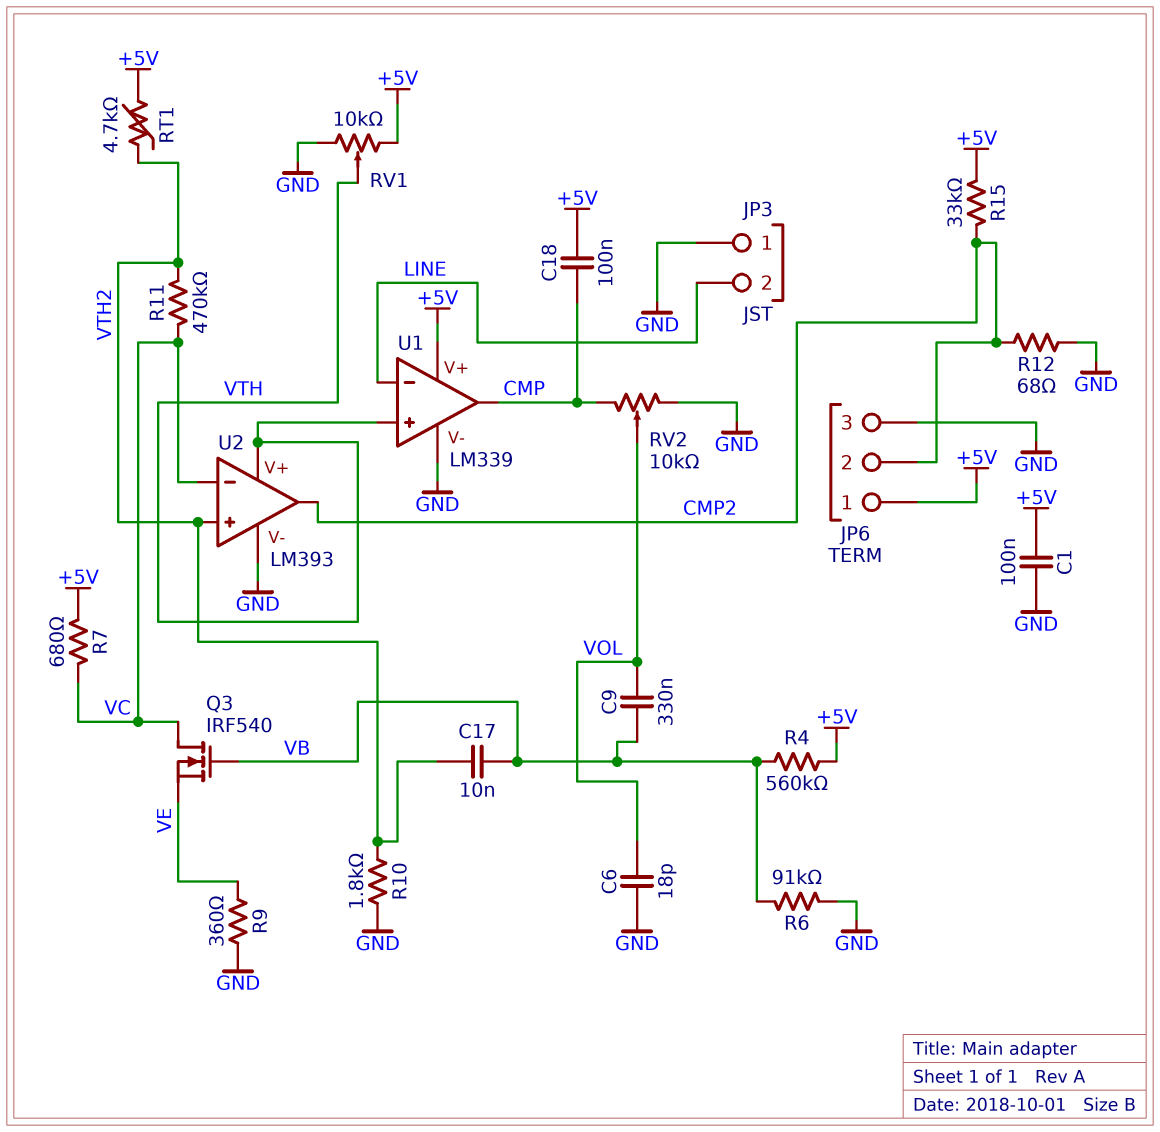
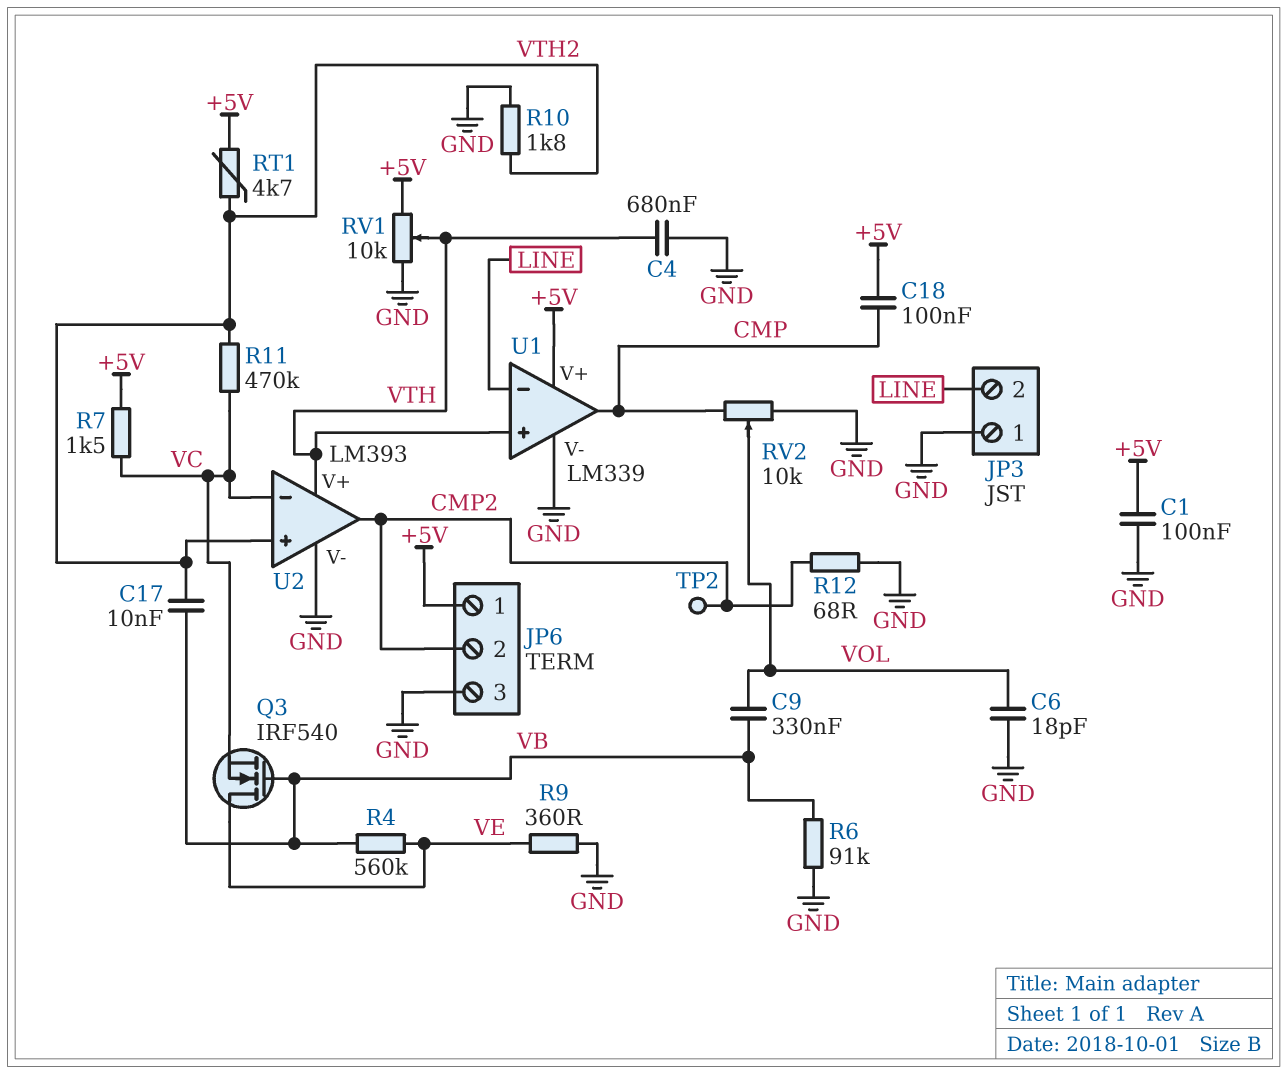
C4: none -> 680nF (GND, VTH)
Q3: NMOS IRF540 (G VB, D VC, S VE) -> NMOS IRF540 (G VB, D VE, S VC)
R4: 560k (+5V, VB) -> 560k (VB, VE)
R7: 680 (+5V, VC) -> 1.5k (+5V, VC)
R15: 33k (+5V, CMP2) -> none
TP2: none -> test point (CMP2)

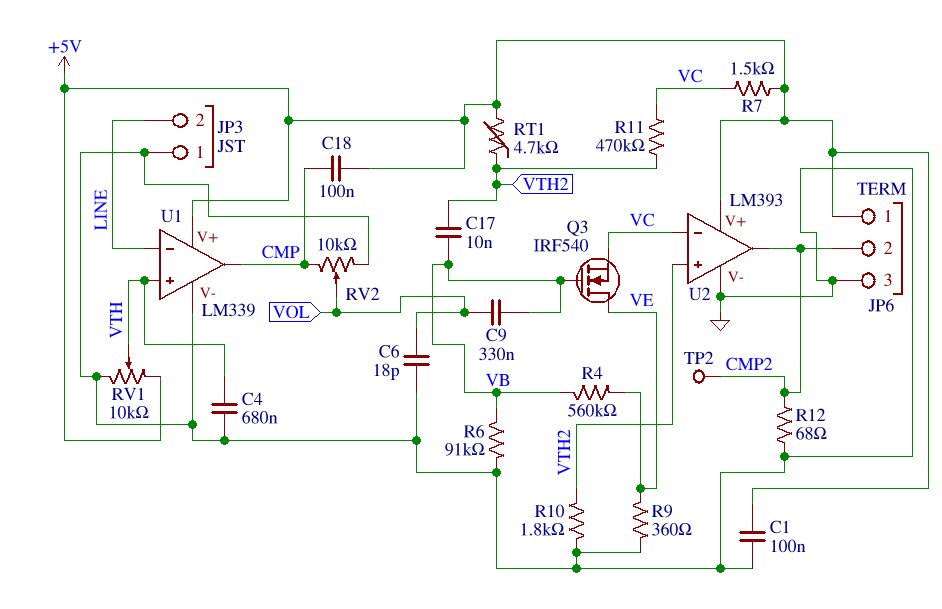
U2 pin V+: VTH -> +5V

